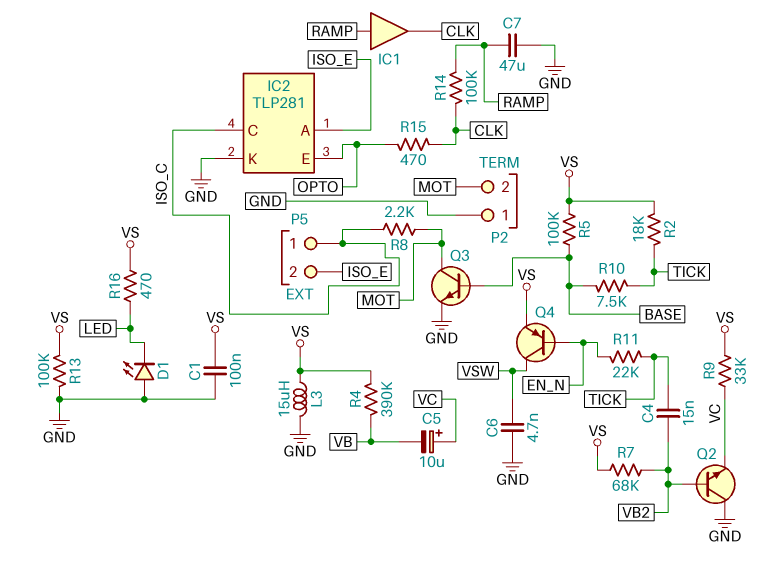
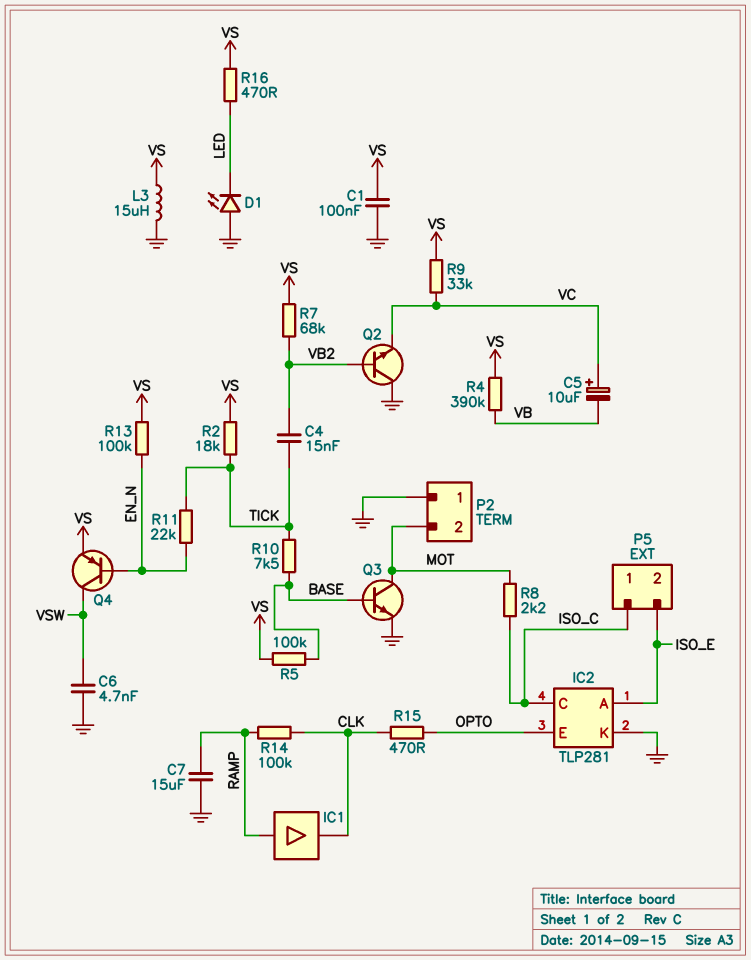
C7: 47uF (GND, RAMP) -> 15uF (GND, RAMP)
R13: 100k (GND, VS) -> 100k (EN_N, VS)

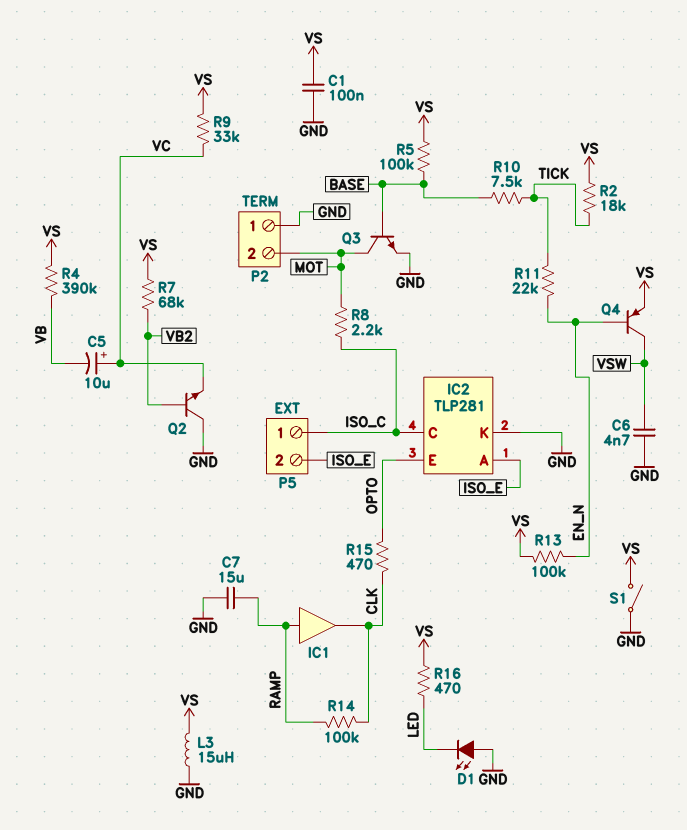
C4: 15nF (TICK, VB2) -> none
S1: none -> switch (GND, VS)

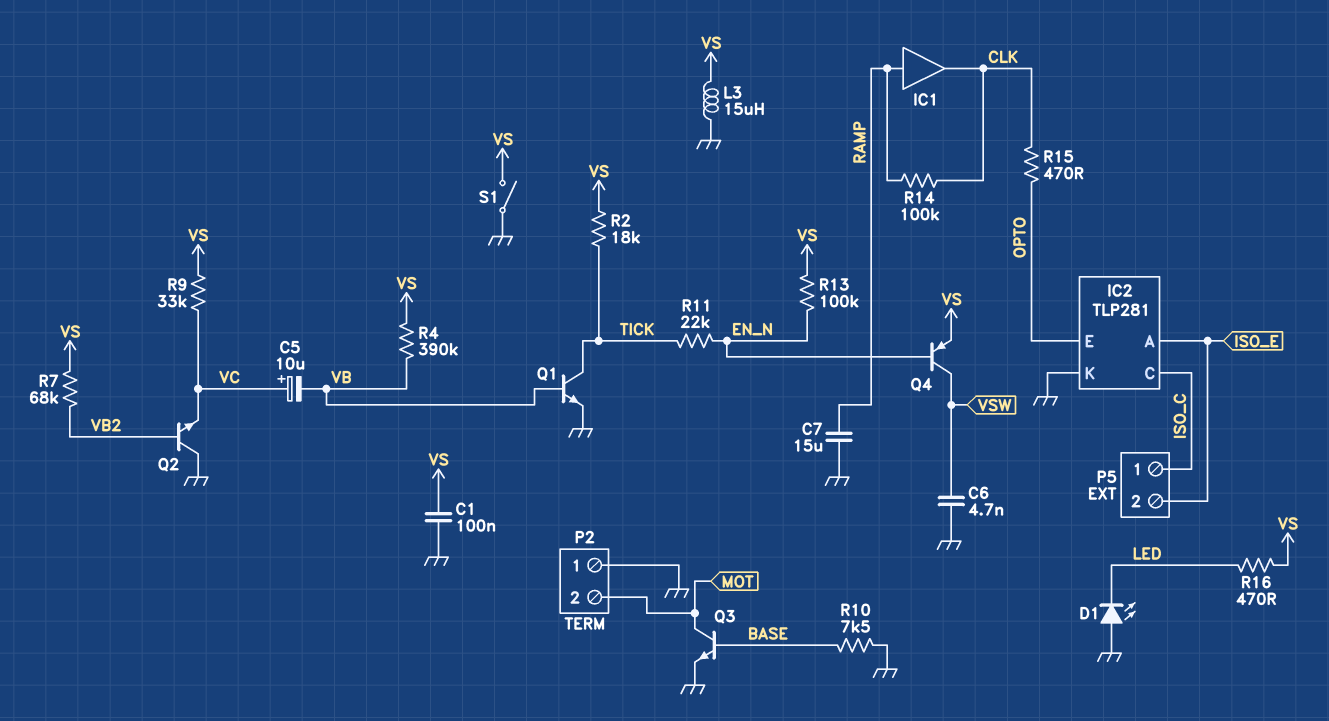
Q1: none -> NPN (B VB, C TICK, E GND)
R5: 100k (BASE, VS) -> none
R8: 2.2k (ISO_C, MOT) -> none
R10: 7.5k (BASE, TICK) -> 7.5k (BASE, GND)

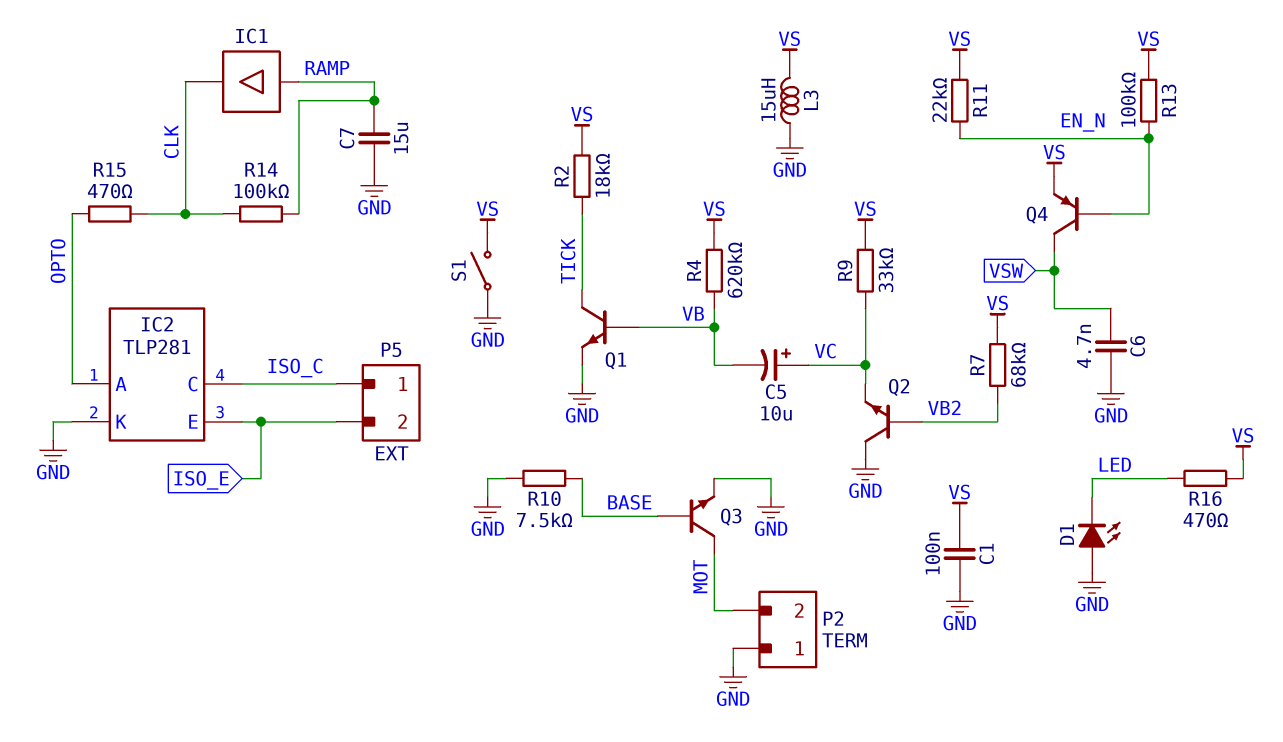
IC2 pin A: ISO_E -> OPTO
IC2 pin E: OPTO -> ISO_E
R4: 390k (VB, VS) -> 620k (VB, VS)
R11: 22k (EN_N, TICK) -> 22k (EN_N, VS)

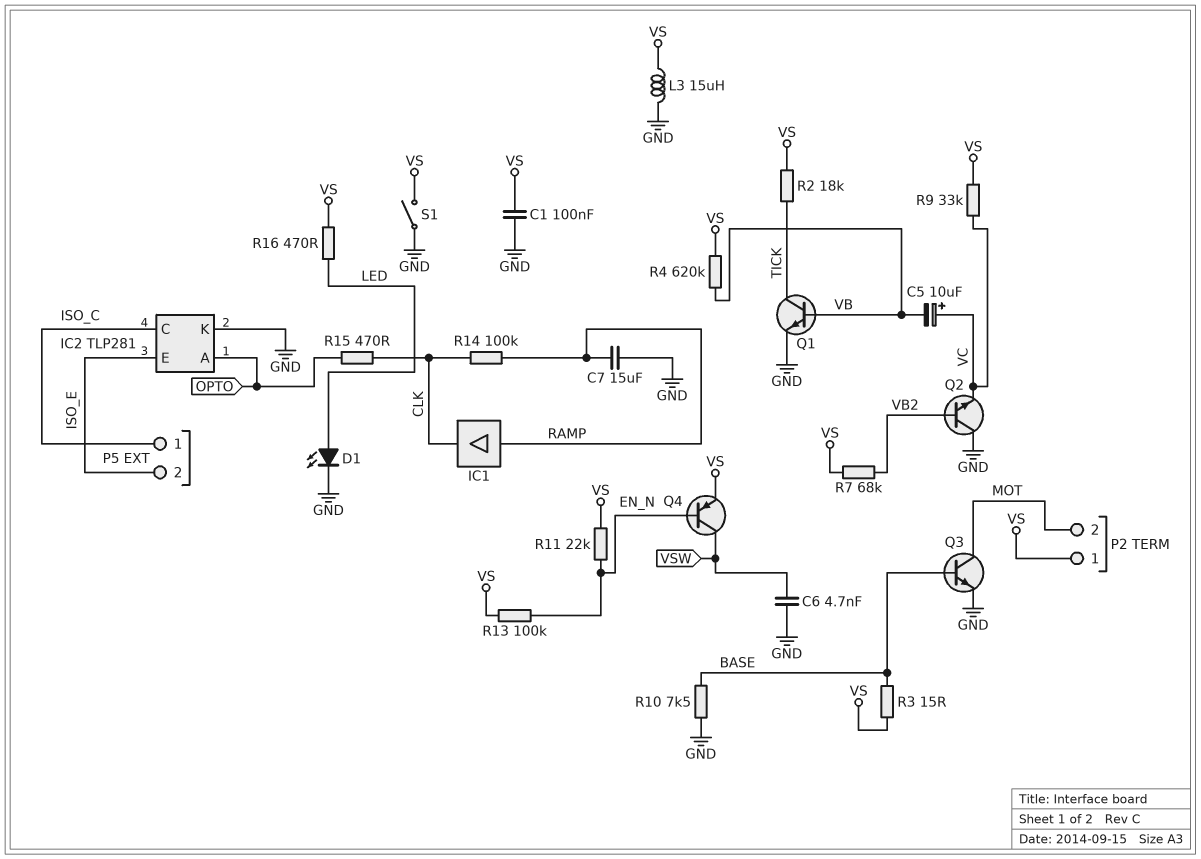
D1: LED (A GND, K LED) -> LED (A LED, K GND)
P2 pin 1: GND -> VS
R3: none -> 15 (BASE, VS)

